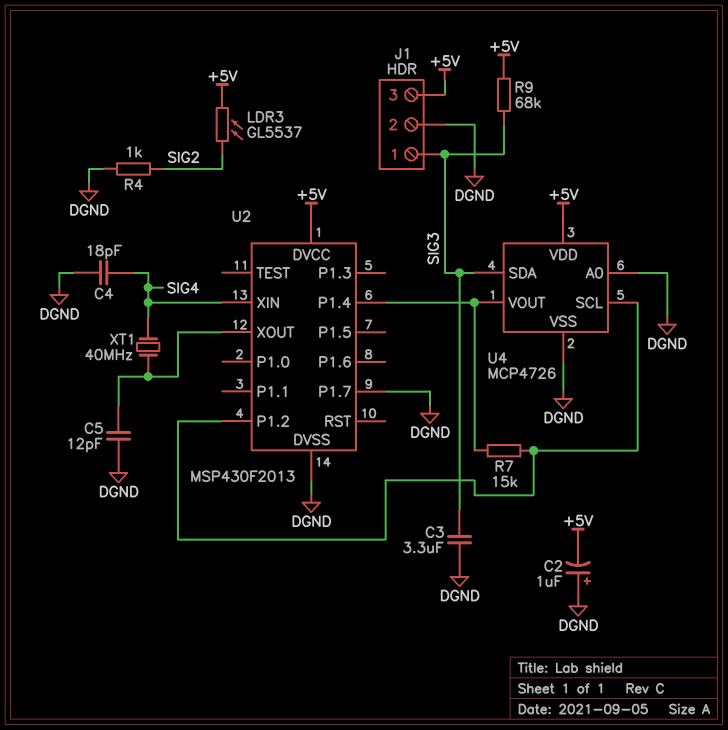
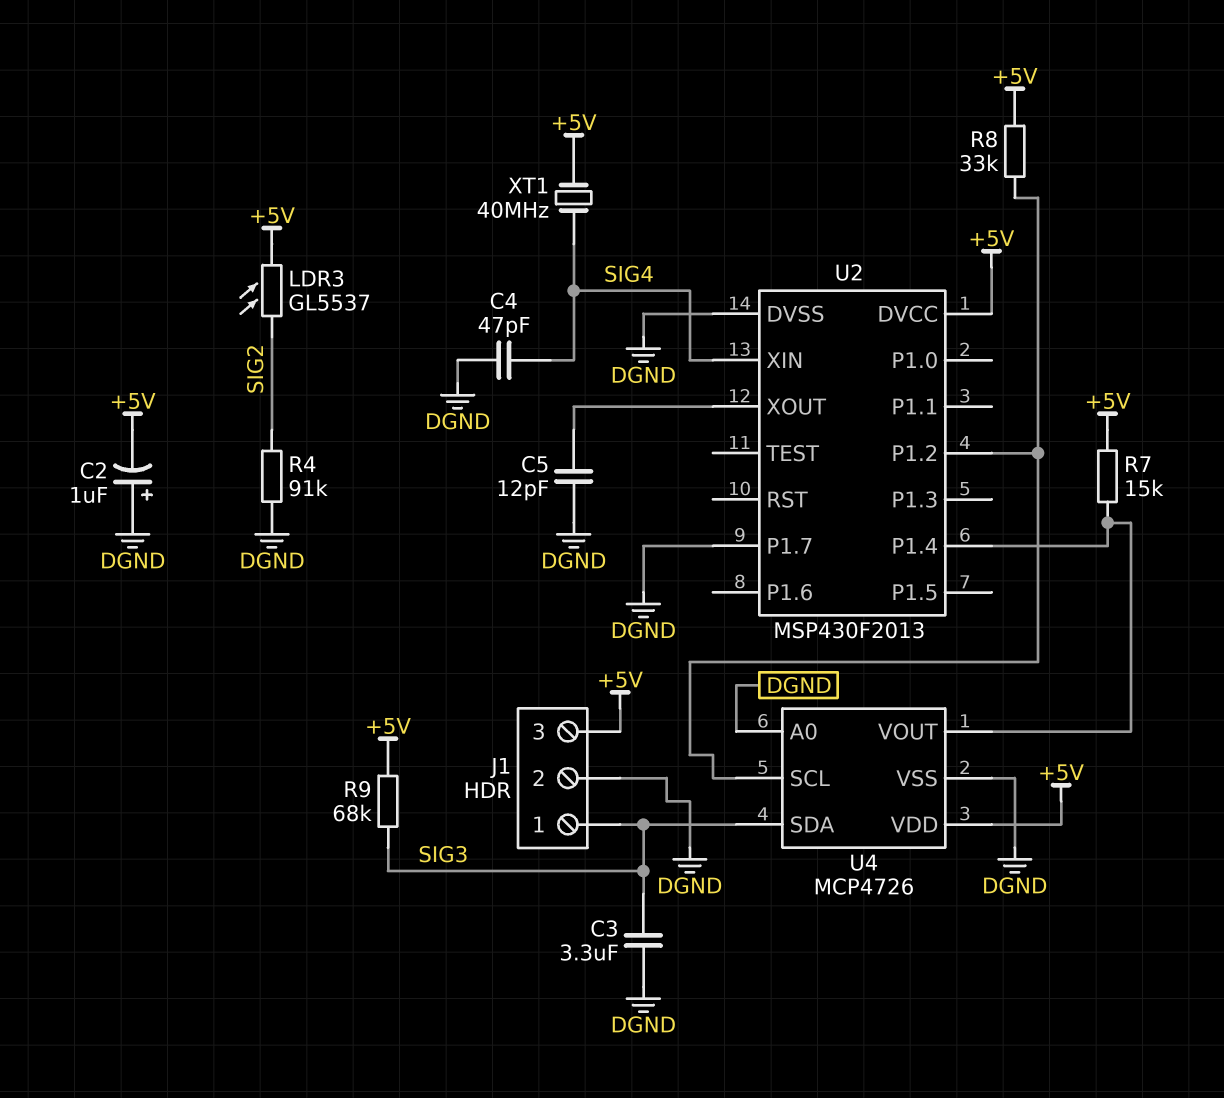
C4: 18pF (DGND, SIG4) -> 47pF (DGND, SIG4)
R4: 1k (DGND, SIG2) -> 91k (DGND, SIG2)
R7: 15k (U2/P1.2, U2/P1.4) -> 15k (+5V, U2/P1.4)
R8: none -> 33k (+5V, U2/P1.2)
XT1: 40MHz (SIG4, U2/XOUT) -> 40MHz (+5V, SIG4)

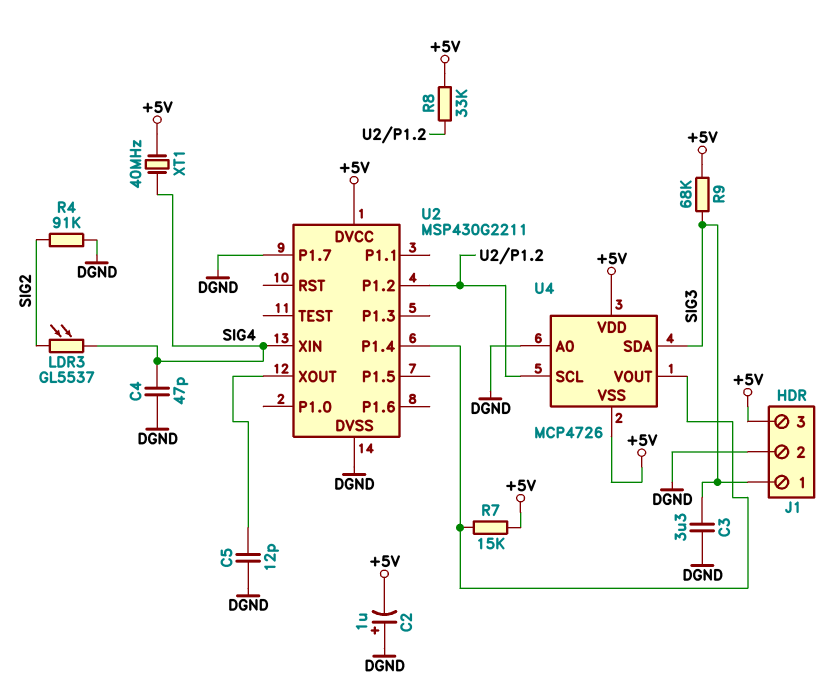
LDR3: GL5537 (+5V, SIG2) -> GL5537 (SIG2, SIG4)
U2: MSP430F2013 -> MSP430G2211
U4 pin VSS: DGND -> +5V

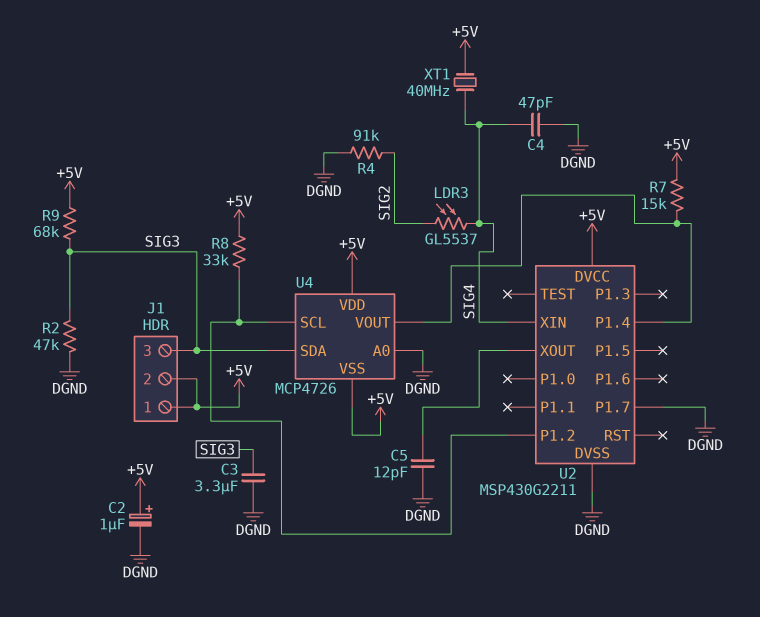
C2: 1uF (plus DGND, minus +5V) -> 1uF (plus +5V, minus DGND)
J1 pin 1: SIG3 -> +5V
J1 pin 2: DGND -> +5V
J1 pin 3: +5V -> SIG3
R2: none -> 47k (DGND, SIG3)

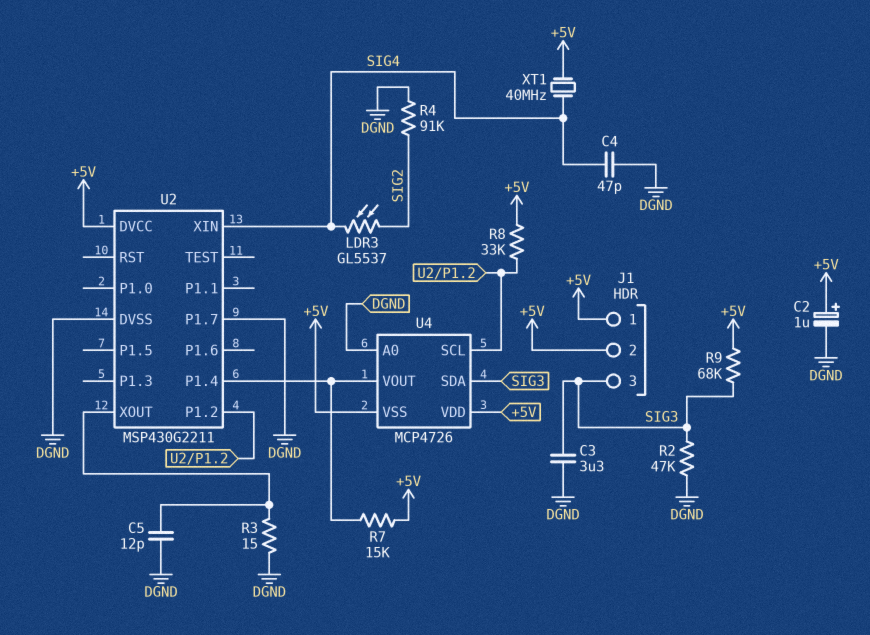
R3: none -> 15 (DGND, U2/XOUT)

